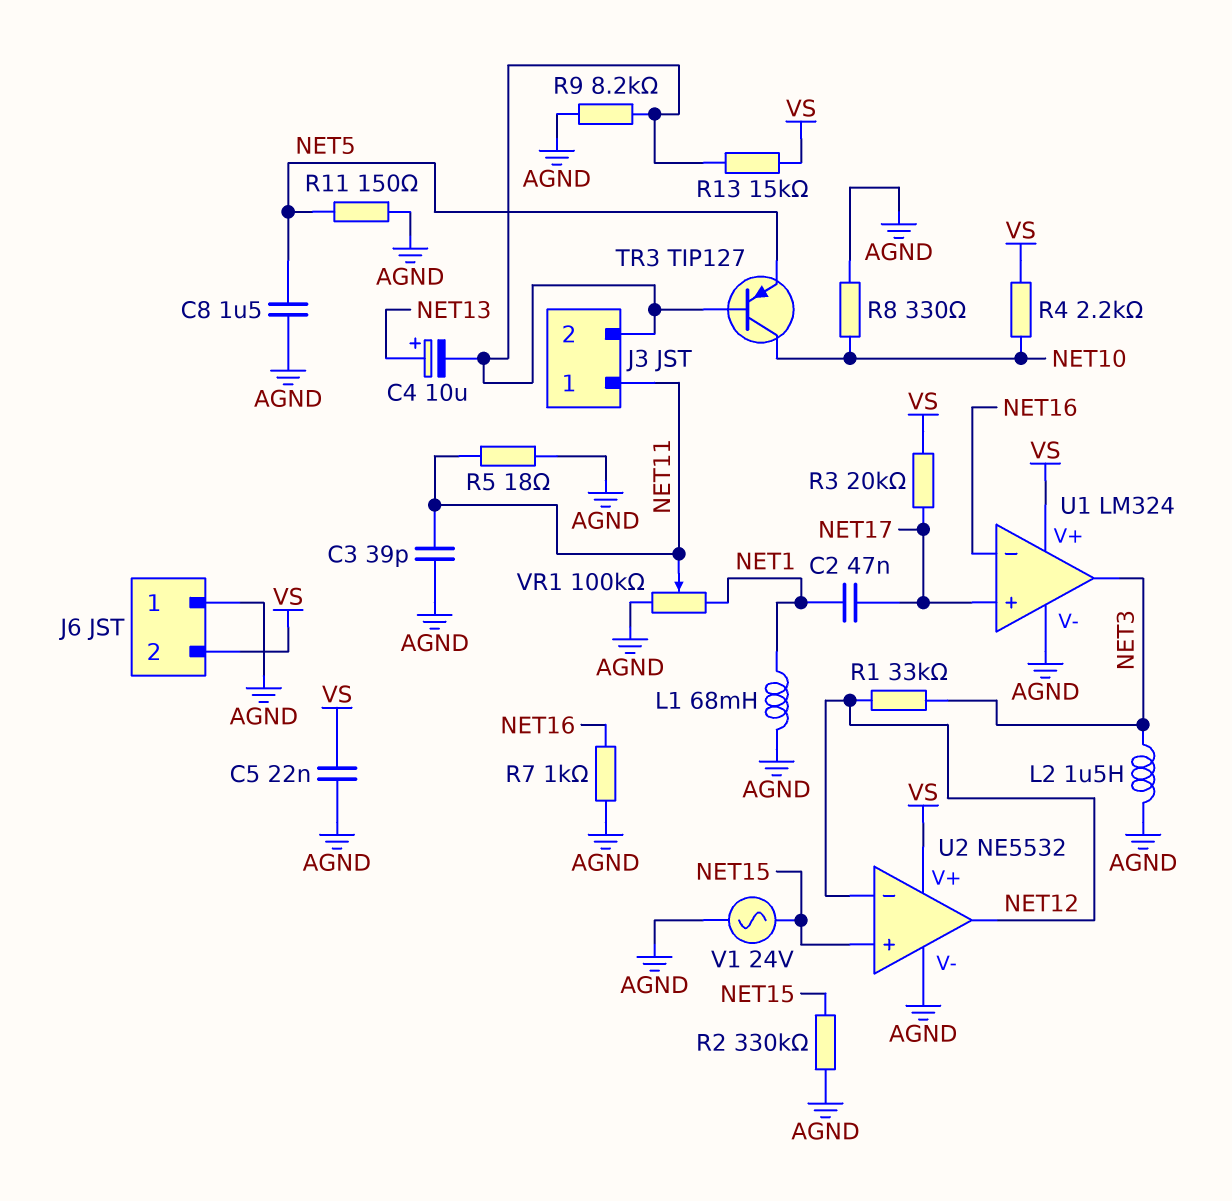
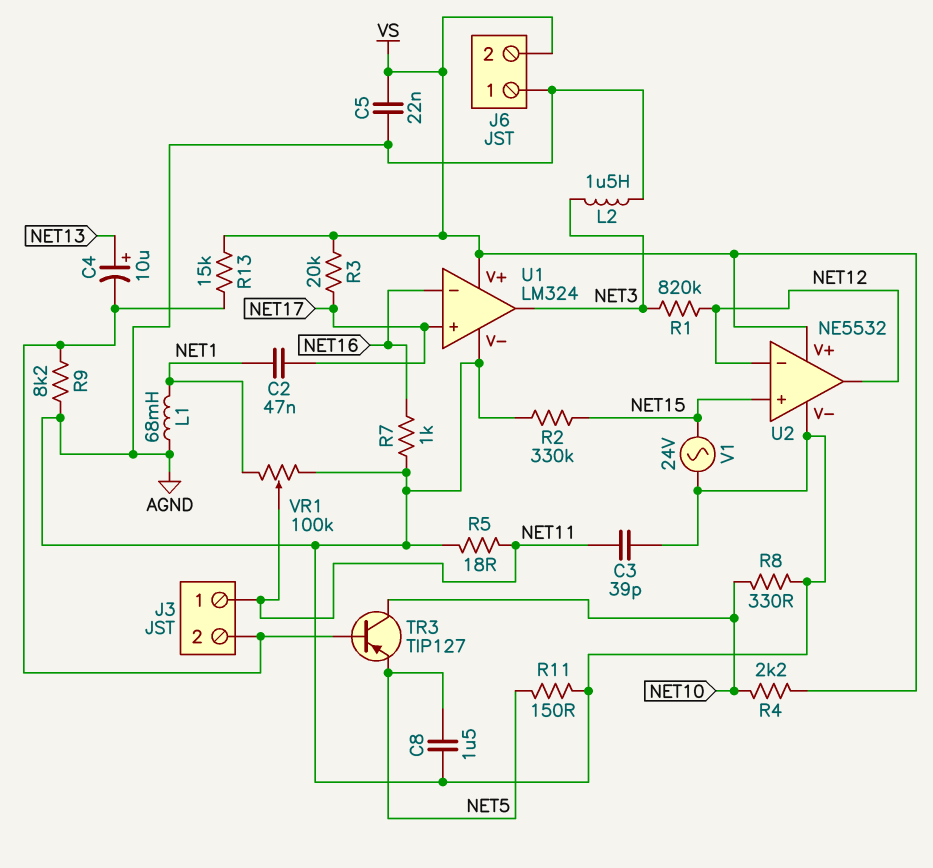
R1: 33k (NET3, NET12) -> 820k (NET3, NET12)

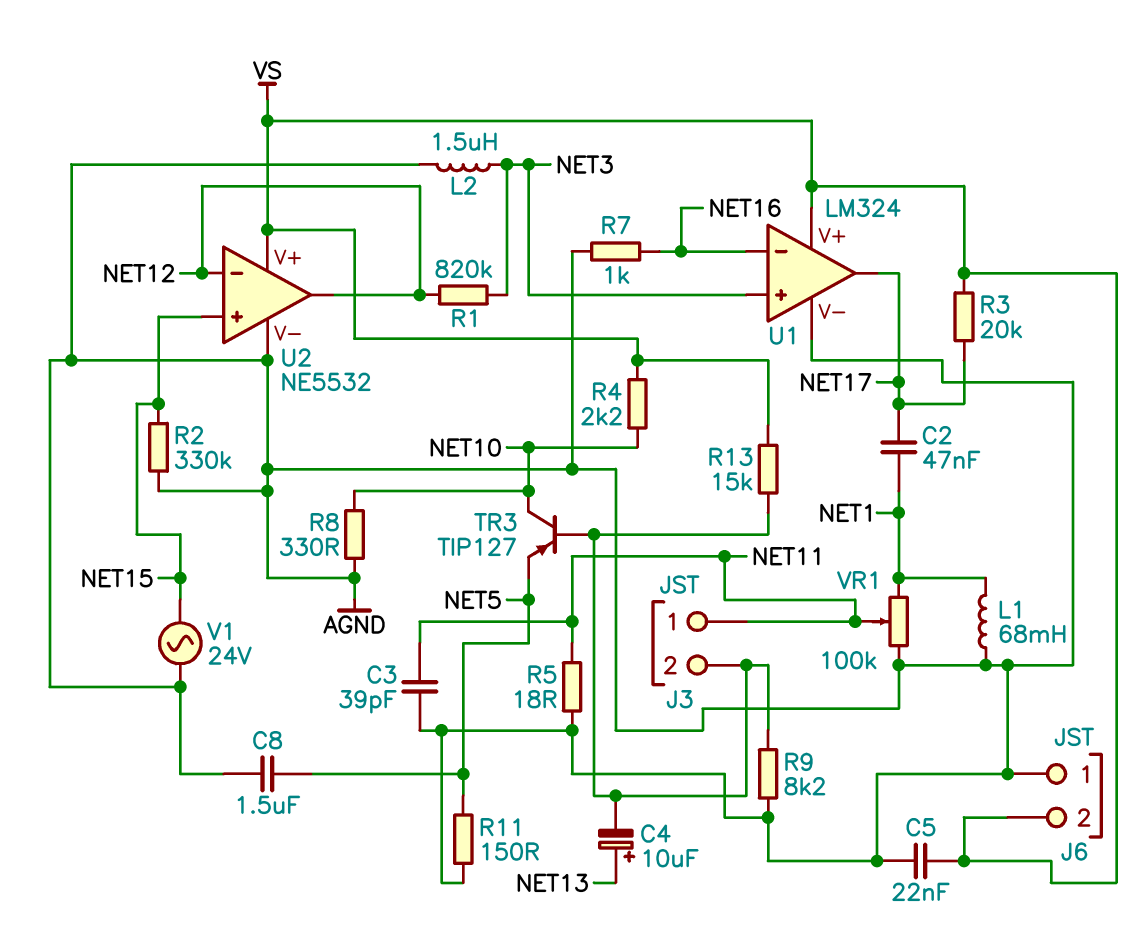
U1 pin in+: NET17 -> NET3
U1 pin out: NET3 -> NET17

